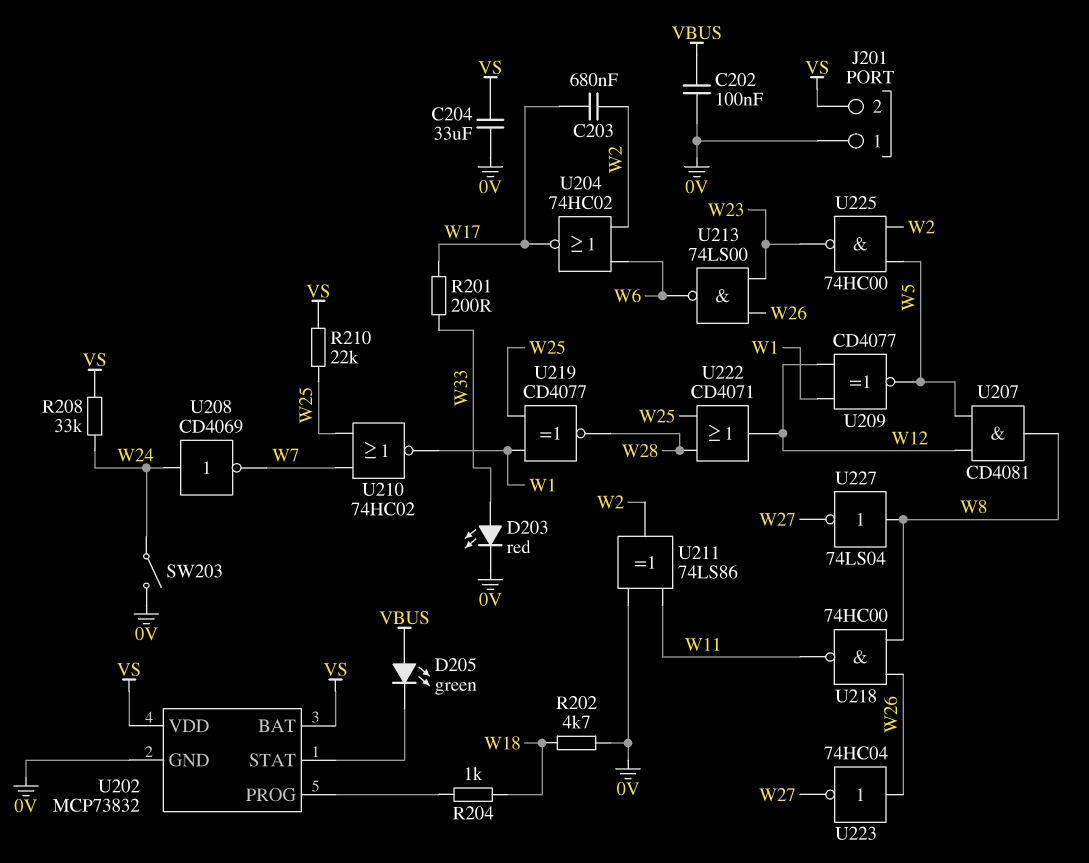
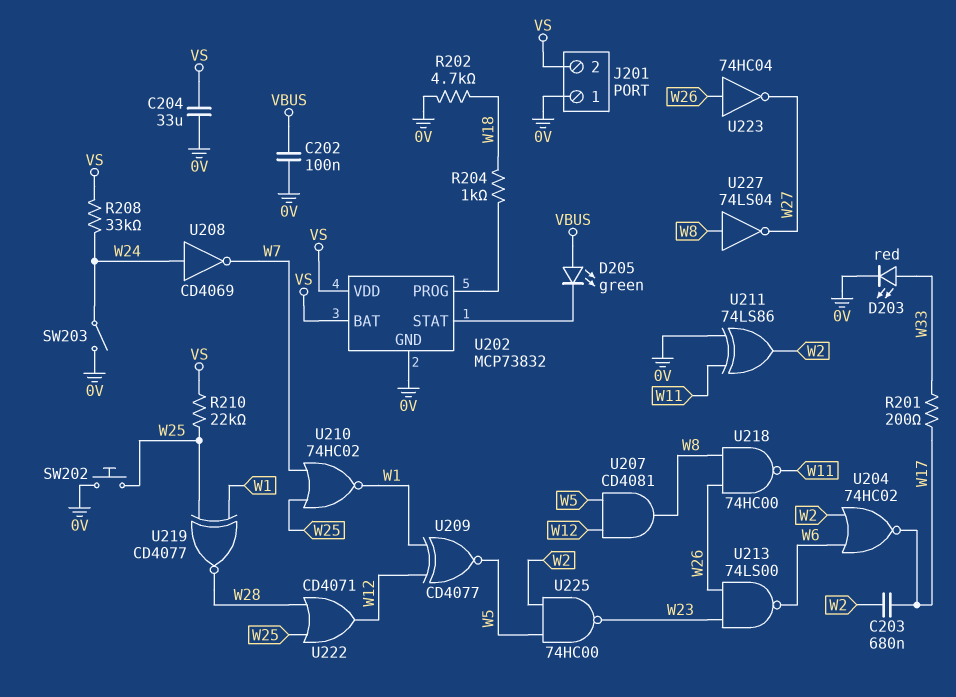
SW202: none -> button (0V, W25)

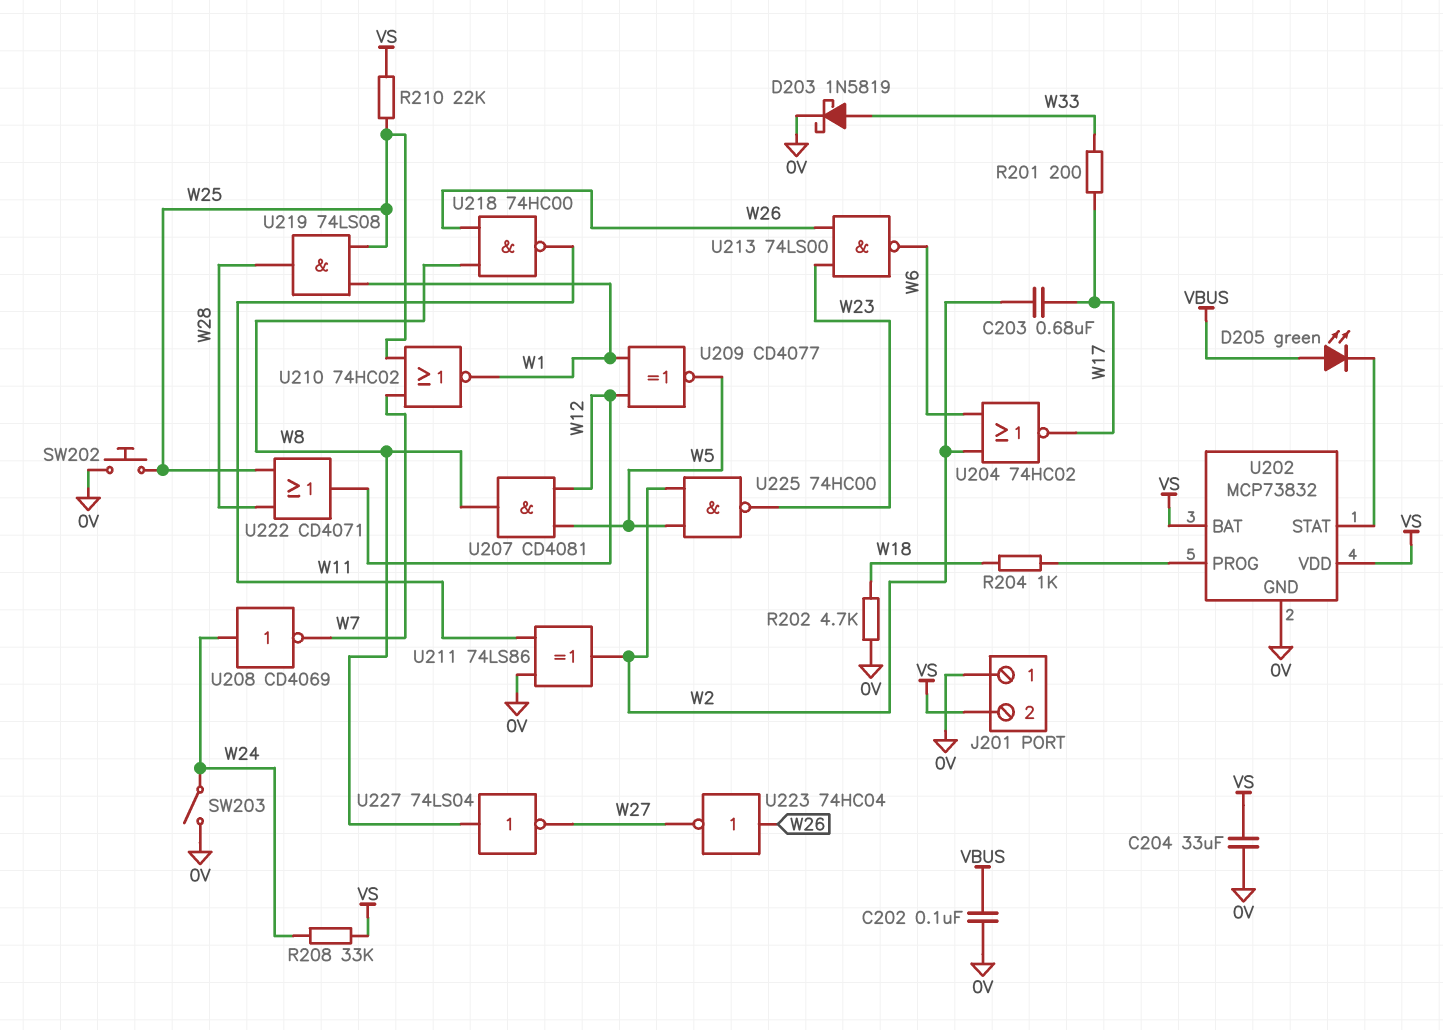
D203: LED red (A W33, K 0V) -> schottky 1N5819 (A W33, K 0V)
U219: XNOR CD4077 (in W1, in W25, out W28) -> AND 74LS08 (in W1, in W25, out W28)

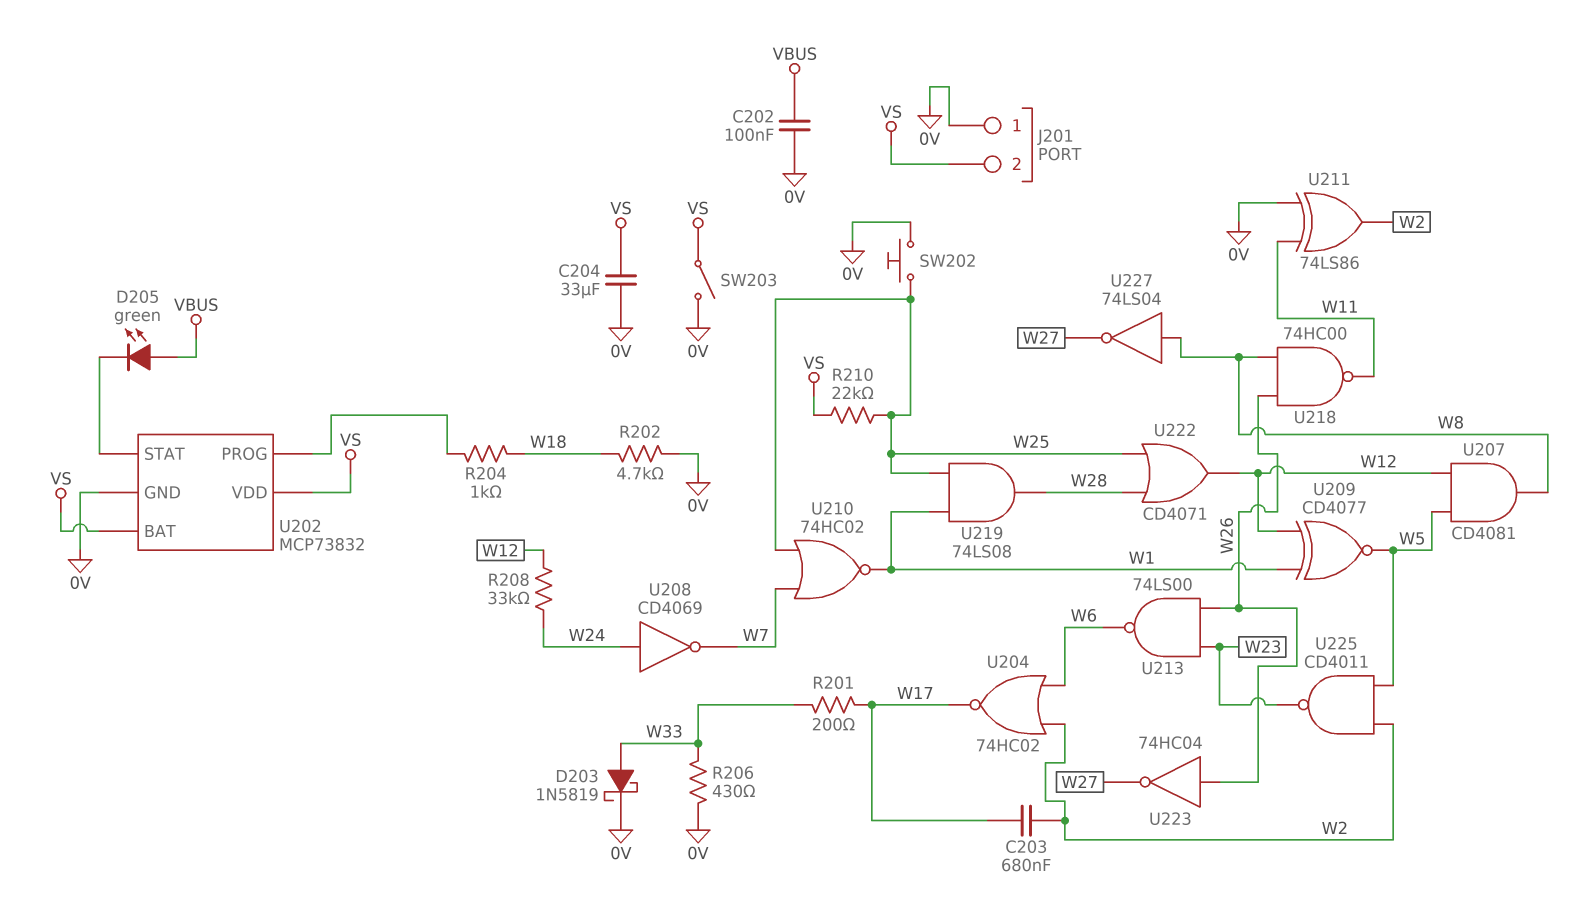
R206: none -> 430 (0V, W33)
R208: 33k (VS, W24) -> 33k (W12, W24)
SW203: switch (0V, W24) -> switch (0V, VS)
U225: NAND 74HC00 (in W2, in W5, out W23) -> NAND CD4011 (in W2, in W5, out W23)

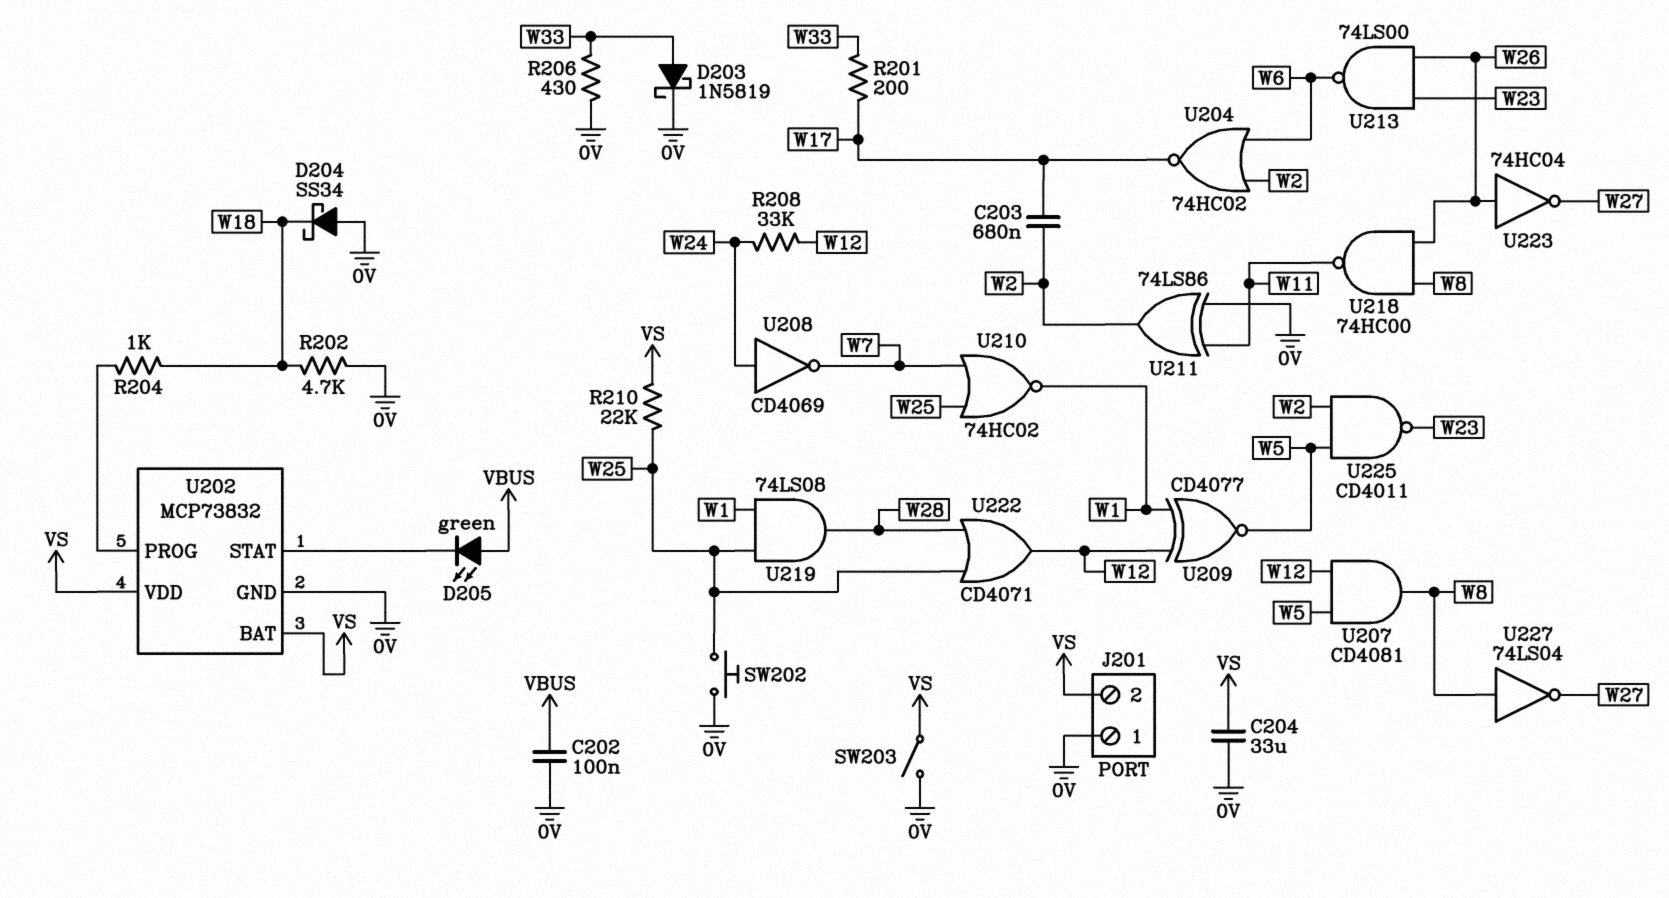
D204: none -> schottky SS34 (A 0V, K W18)

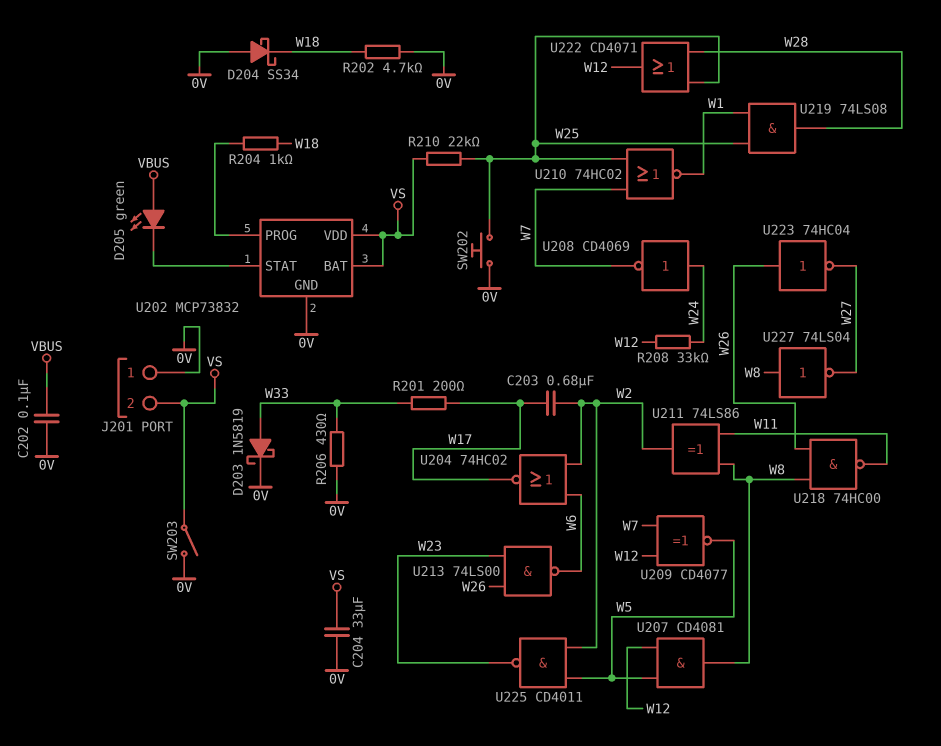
U209: XNOR CD4077 (in W1, in W12, out W5) -> XNOR CD4077 (in W7, in W12, out W5)
U211: XOR 74LS86 (in 0V, in W11, out W2) -> XOR 74LS86 (in W8, in W11, out W2)

